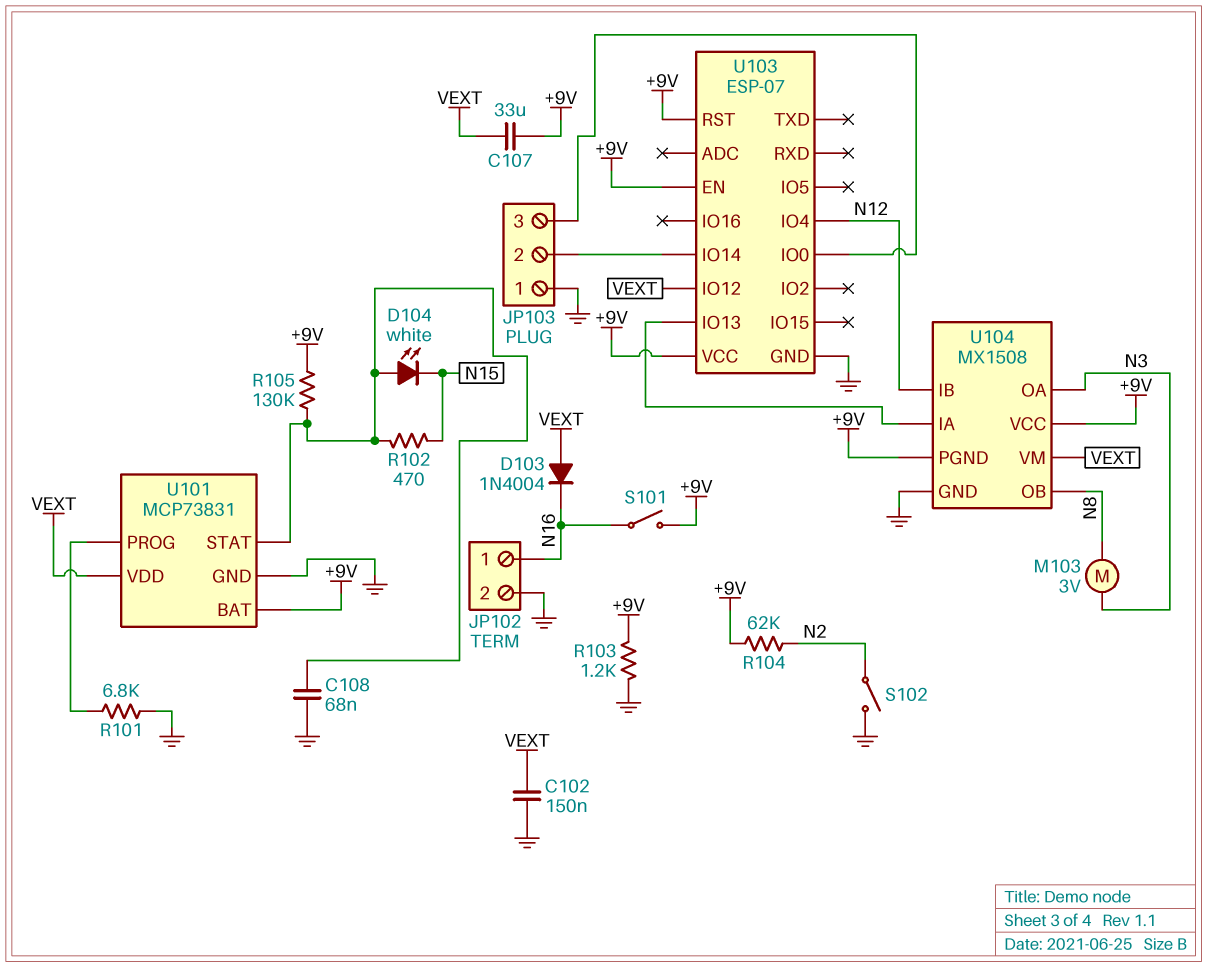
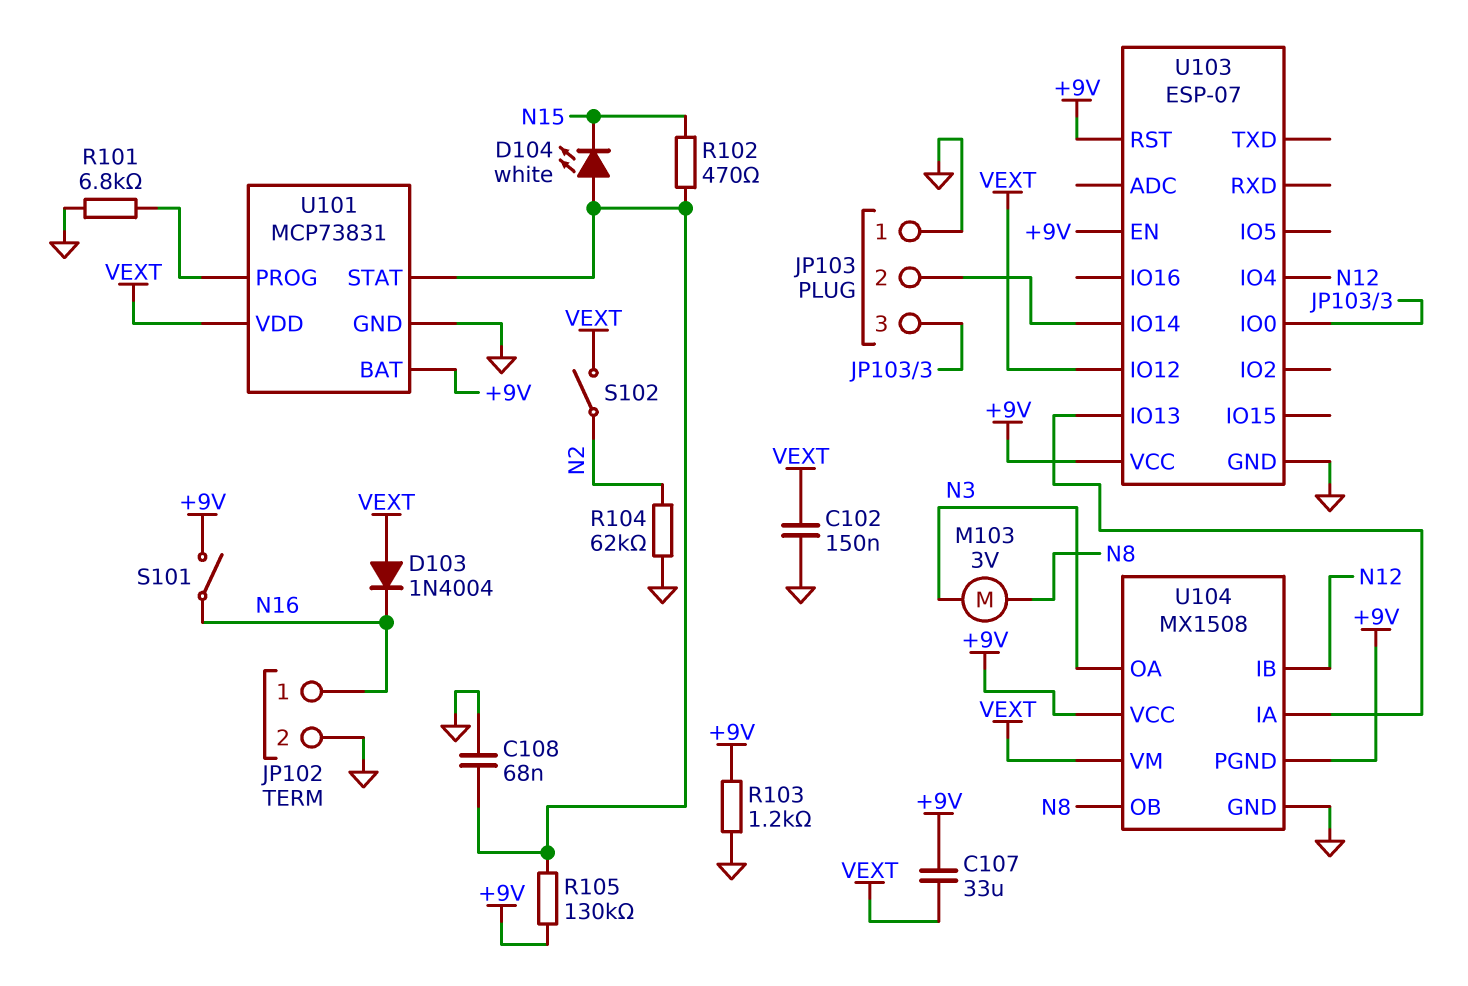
R104: 62k (+9V, N2) -> 62k (GND, N2)
S102: switch (GND, N2) -> switch (N2, VEXT)

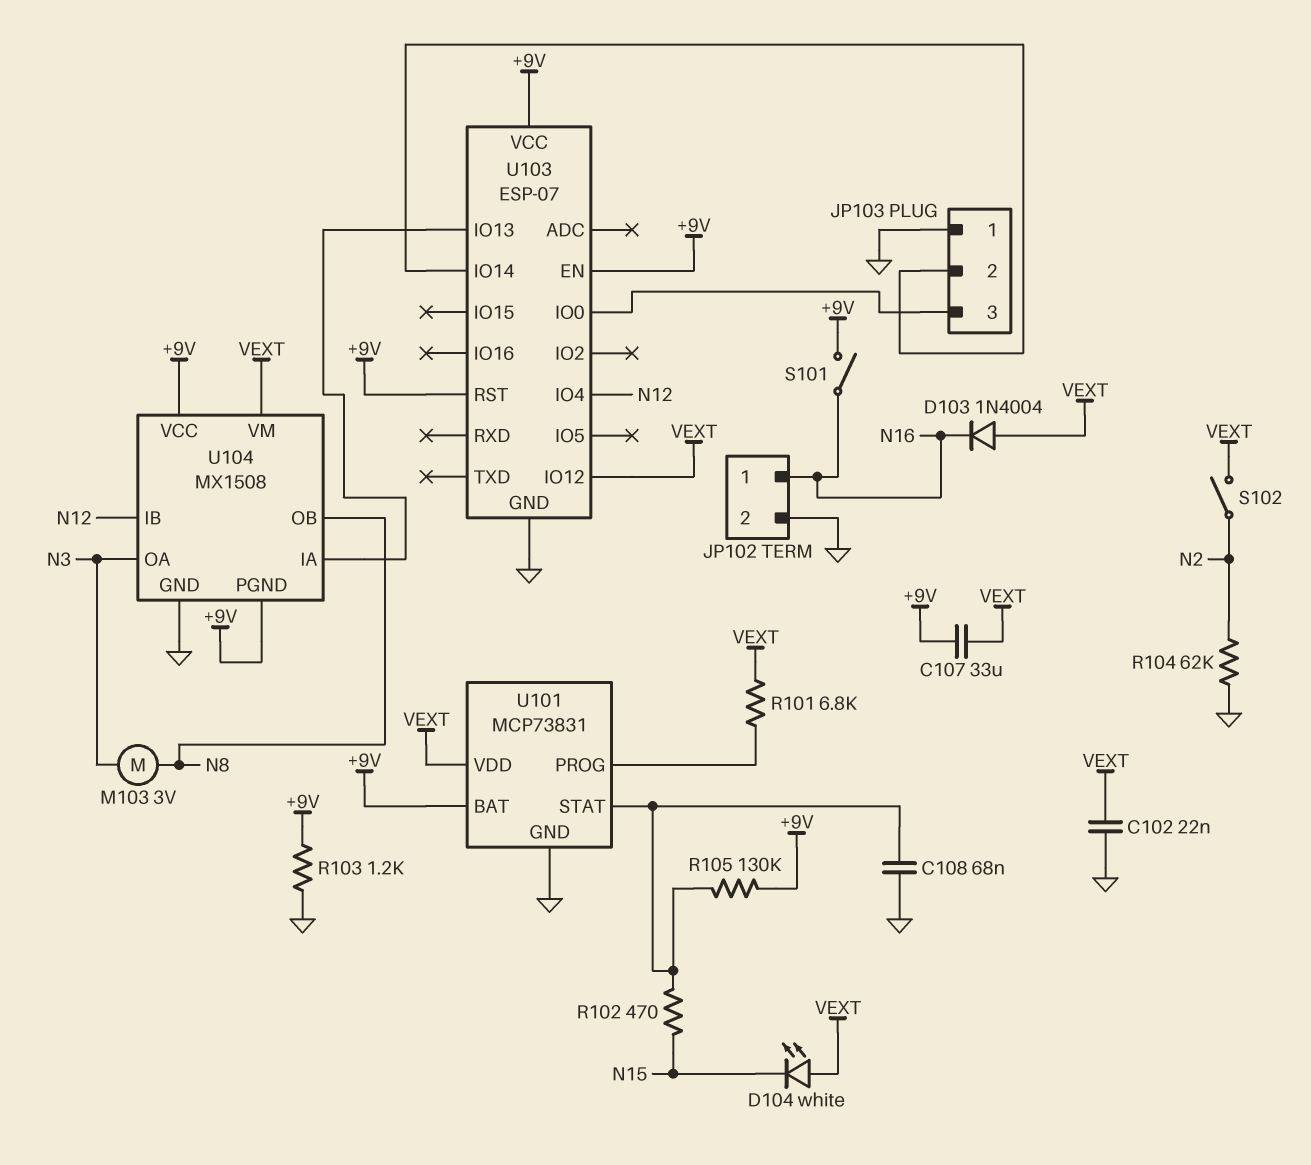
C102: 150nF (GND, VEXT) -> 22nF (GND, VEXT)
D104: LED white (A U101/STAT, K N15) -> LED white (A VEXT, K N15)
R101: 6.8k (GND, U101/PROG) -> 6.8k (U101/PROG, VEXT)

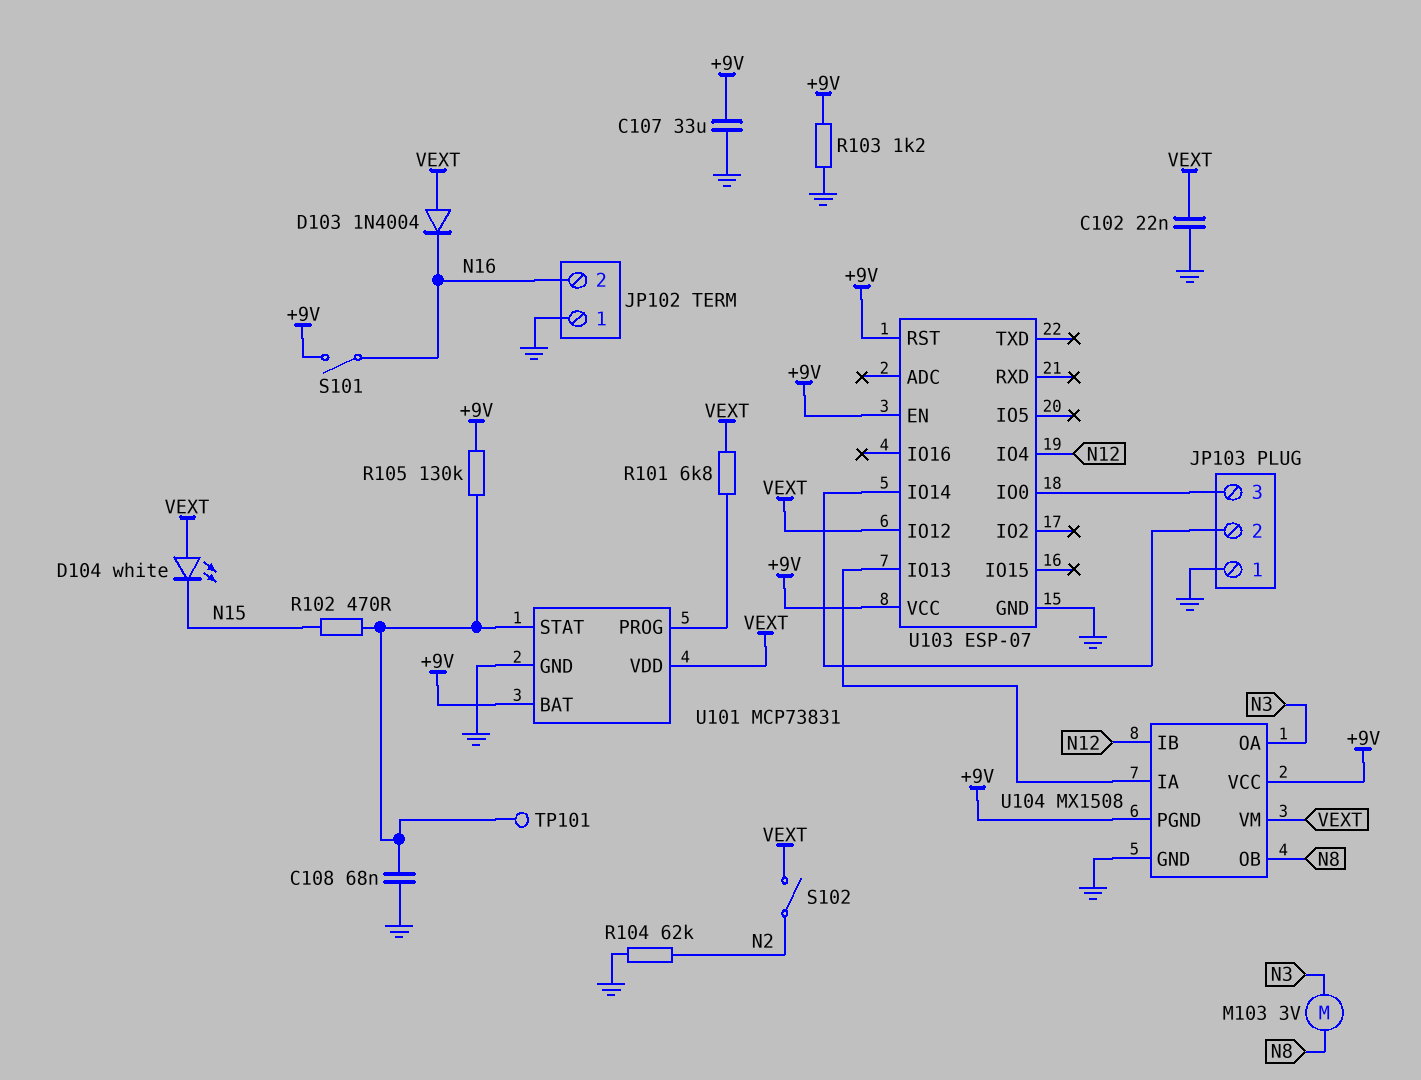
C107: 33uF (+9V, VEXT) -> 33uF (+9V, GND)
JP102 pin 1: N16 -> GND
JP102 pin 2: GND -> N16
TP101: none -> test point (U101/STAT)

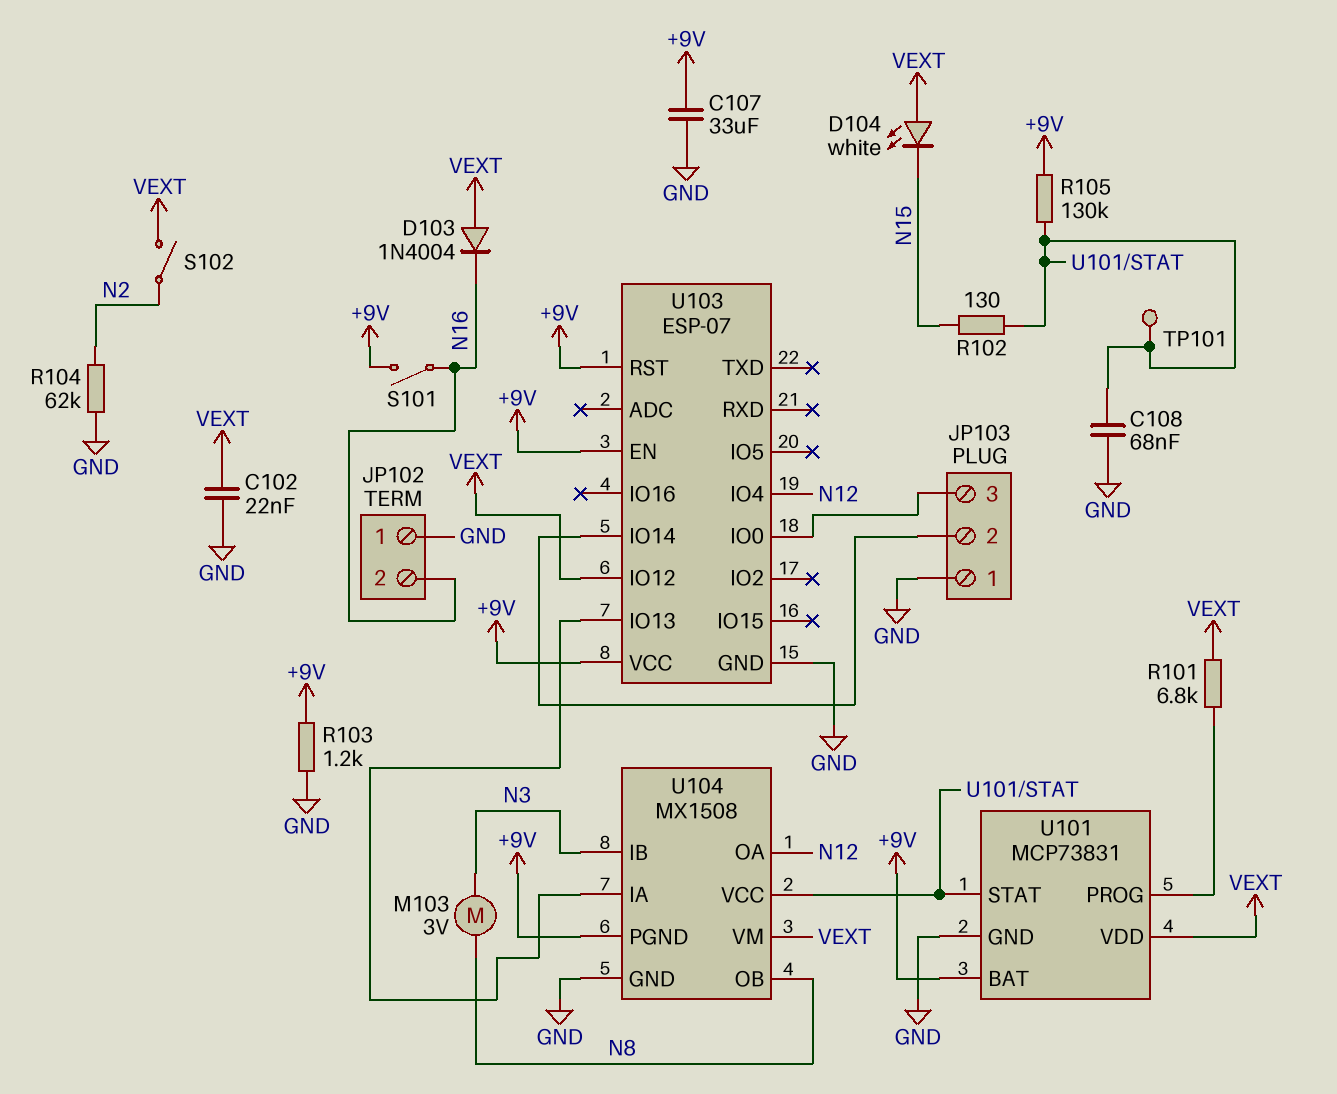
R102: 470 (N15, U101/STAT) -> 130 (N15, U101/STAT)
U104 pin IB: N12 -> N3
U104 pin OA: N3 -> N12
U104 pin VCC: +9V -> U101/STAT

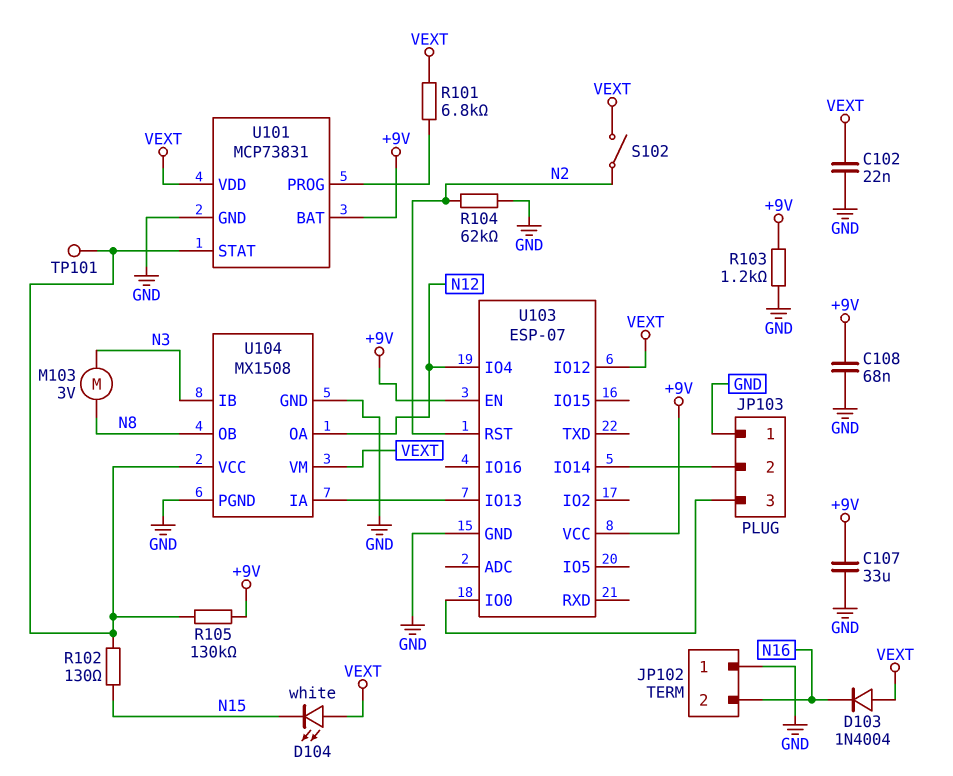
C108: 68nF (GND, U101/STAT) -> 68nF (+9V, GND)
S101: switch (+9V, N16) -> none
U103 pin RST: +9V -> N2
U104 pin PGND: +9V -> GND

